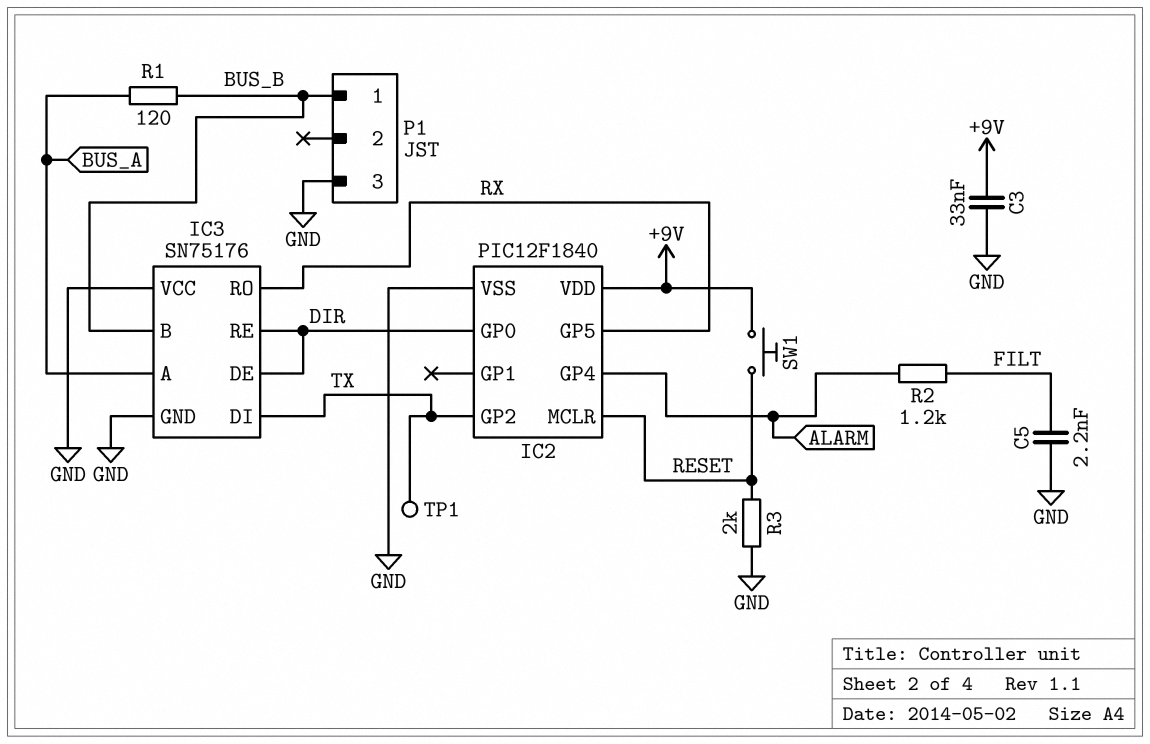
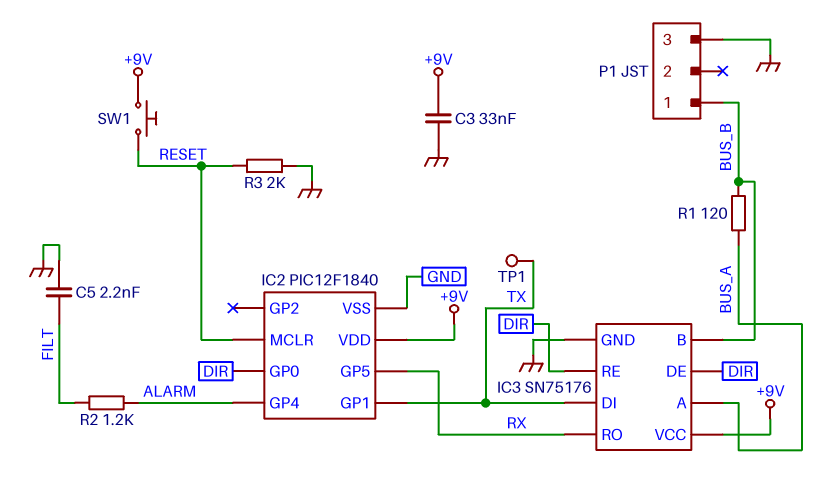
IC2 pin GP1: none -> TX
IC2 pin GP2: TX -> none
IC3 pin VCC: GND -> +9V

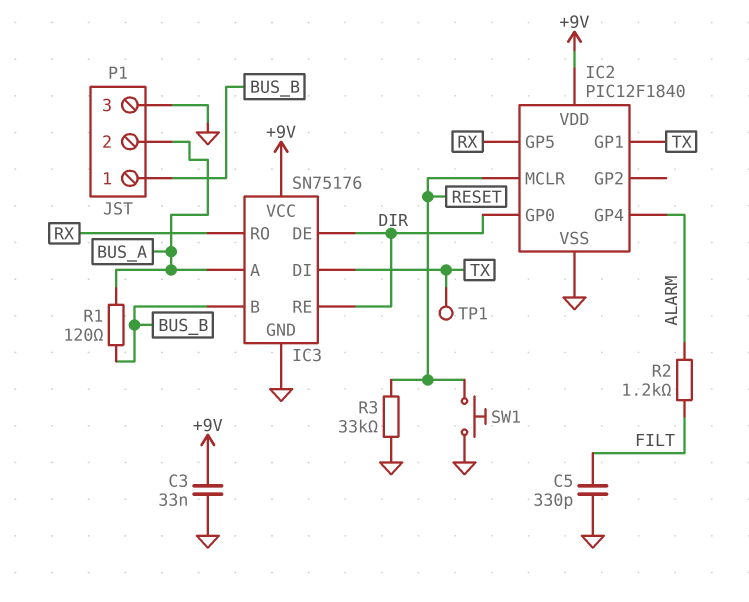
C5: 2.2nF (FILT, GND) -> 330pF (FILT, GND)
P1 pin 2: none -> BUS_A
R3: 2k (GND, RESET) -> 33k (GND, RESET)
SW1: button (+9V, RESET) -> button (GND, RESET)

